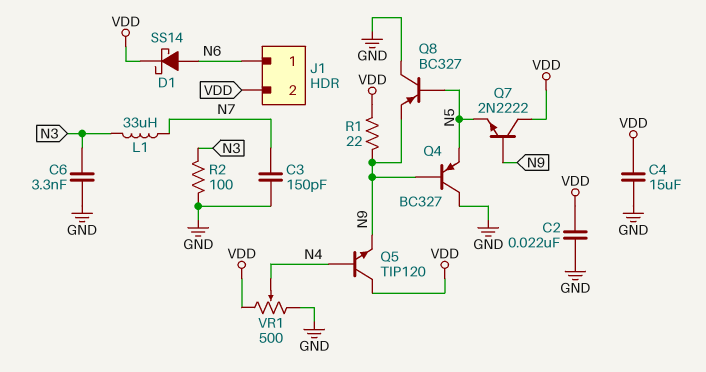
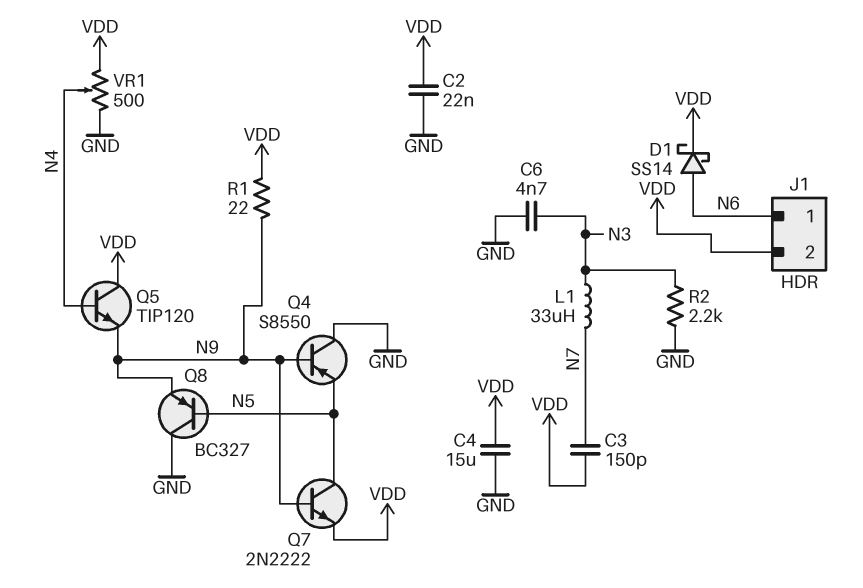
C3: 150pF (GND, N7) -> 150pF (N7, VDD)
C6: 3.3nF (GND, N3) -> 4.7nF (GND, N3)
Q4: PNP BC327 (B N9, C GND, E N5) -> PNP S8550 (B N9, C GND, E N5)
Q7: NPN 2N2222 (B N9, C VDD, E N5) -> NPN 2N2222 (B N9, C N5, E VDD)
R2: 100 (GND, N3) -> 2.2k (GND, N3)

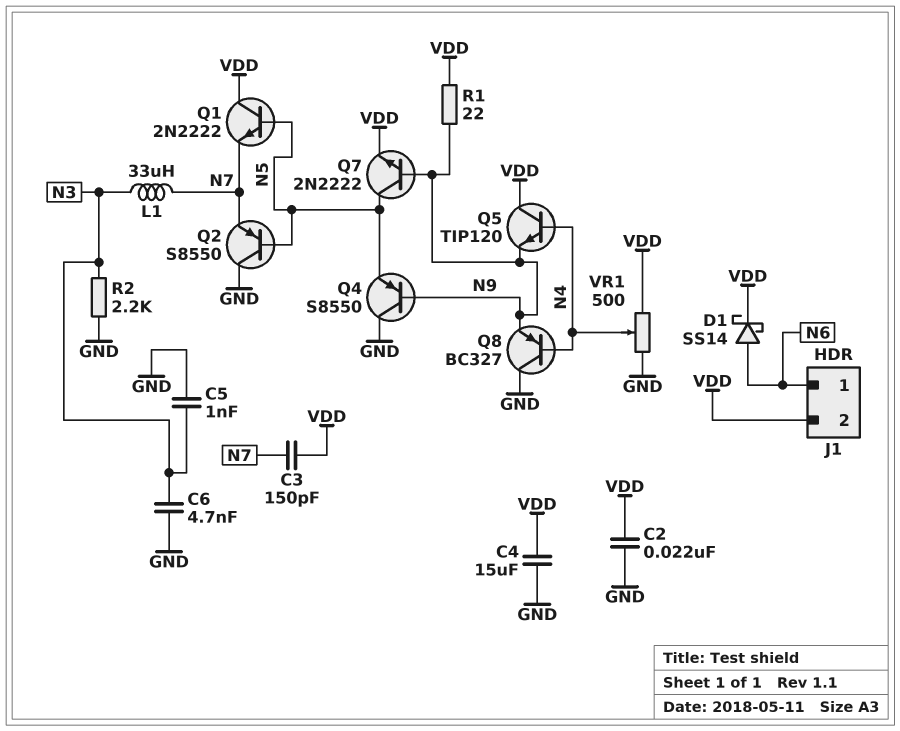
C5: none -> 1nF (GND, N3)
Q1: none -> NPN 2N2222 (B N5, C VDD, E N7)
Q2: none -> PNP S8550 (B N5, C GND, E N7)
Q8: PNP BC327 (B N5, C GND, E N9) -> PNP BC327 (B N4, C GND, E N9)

